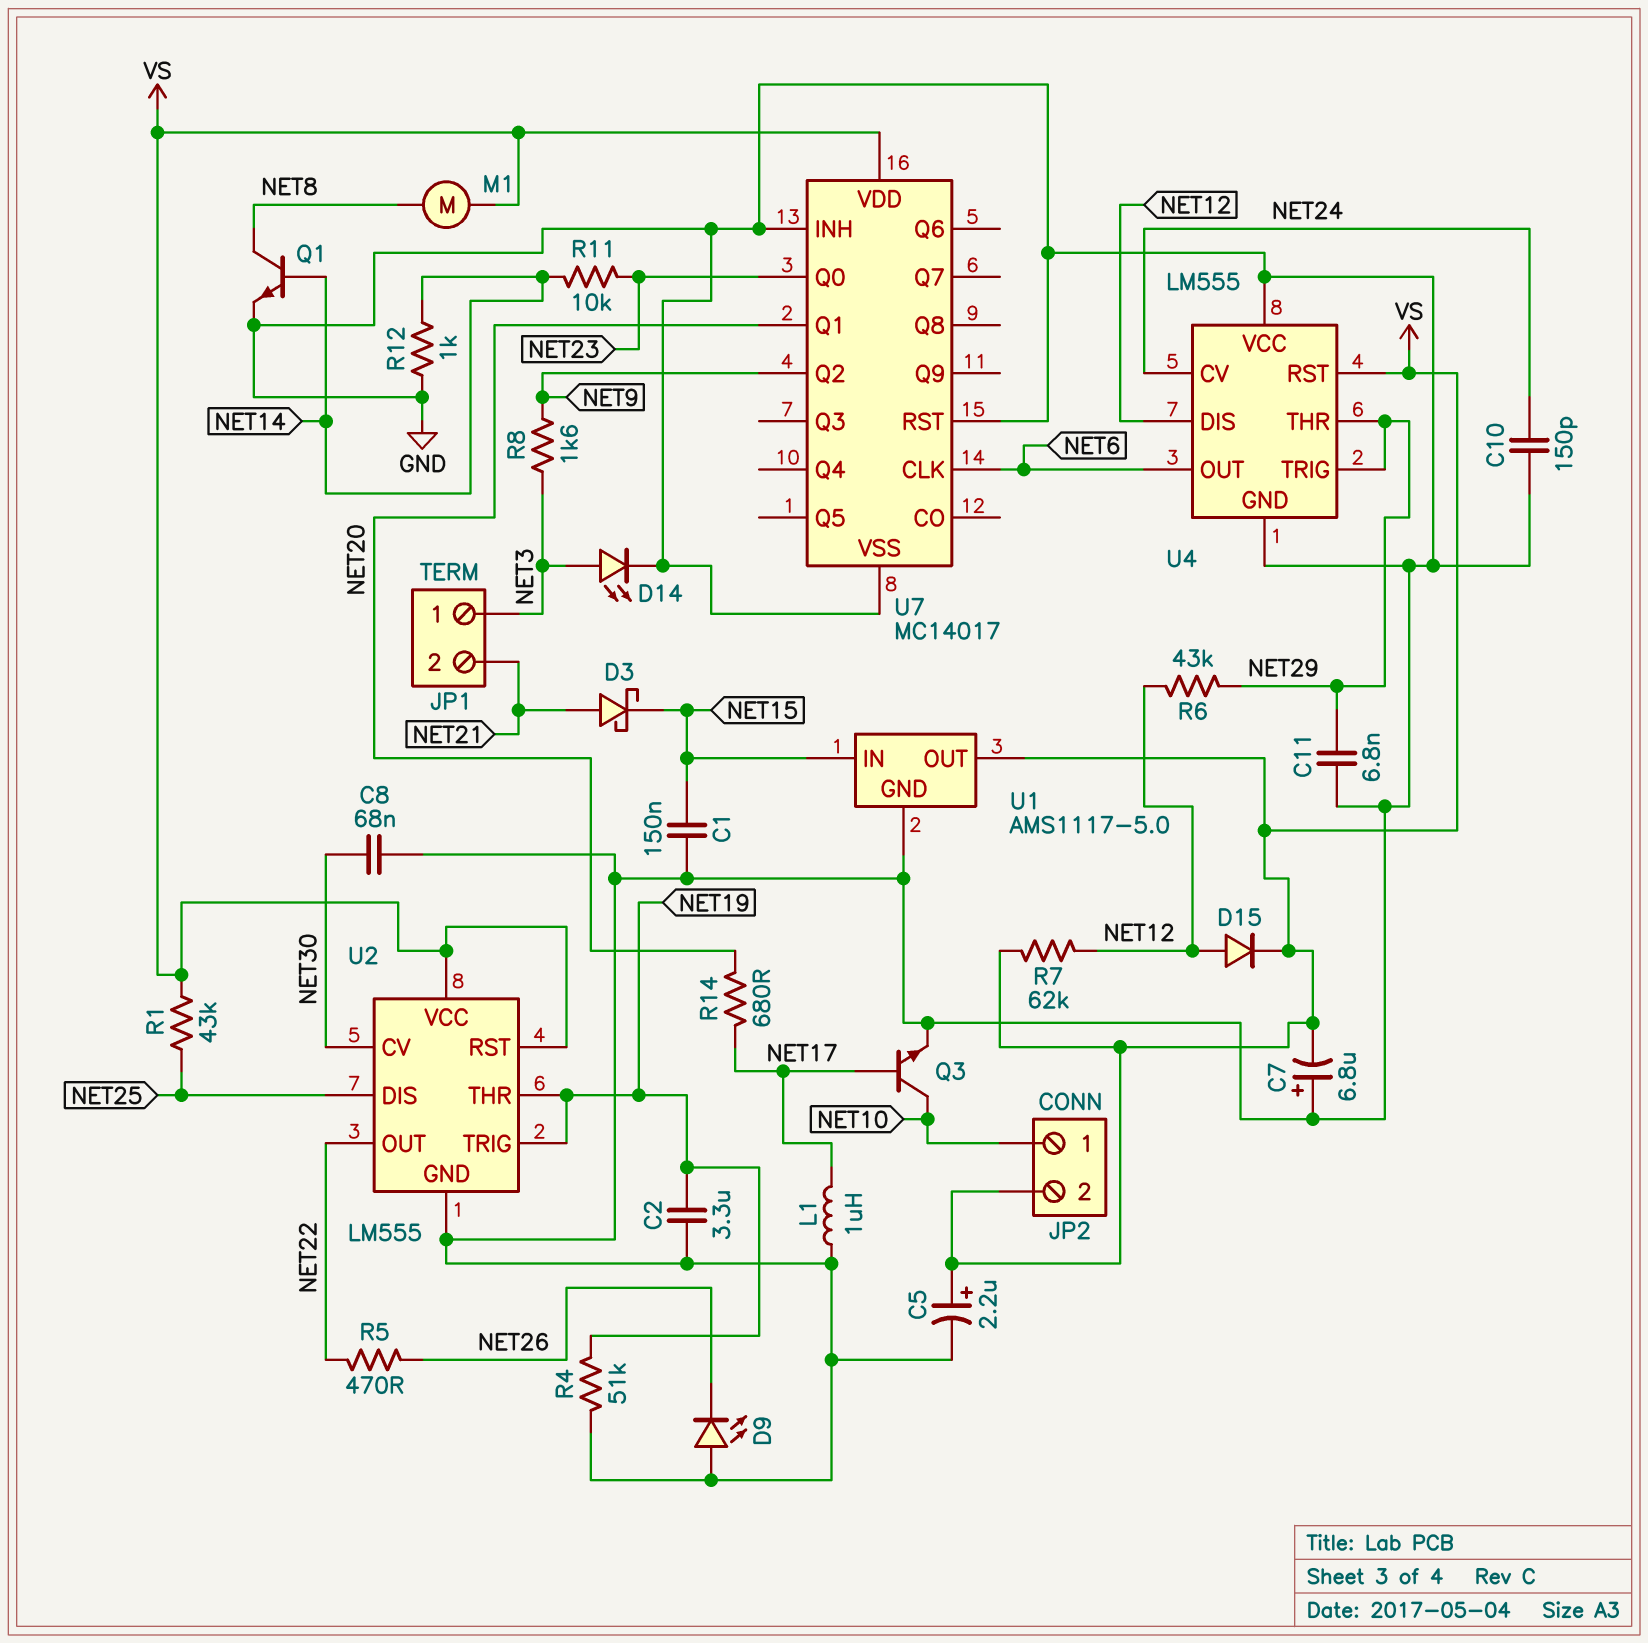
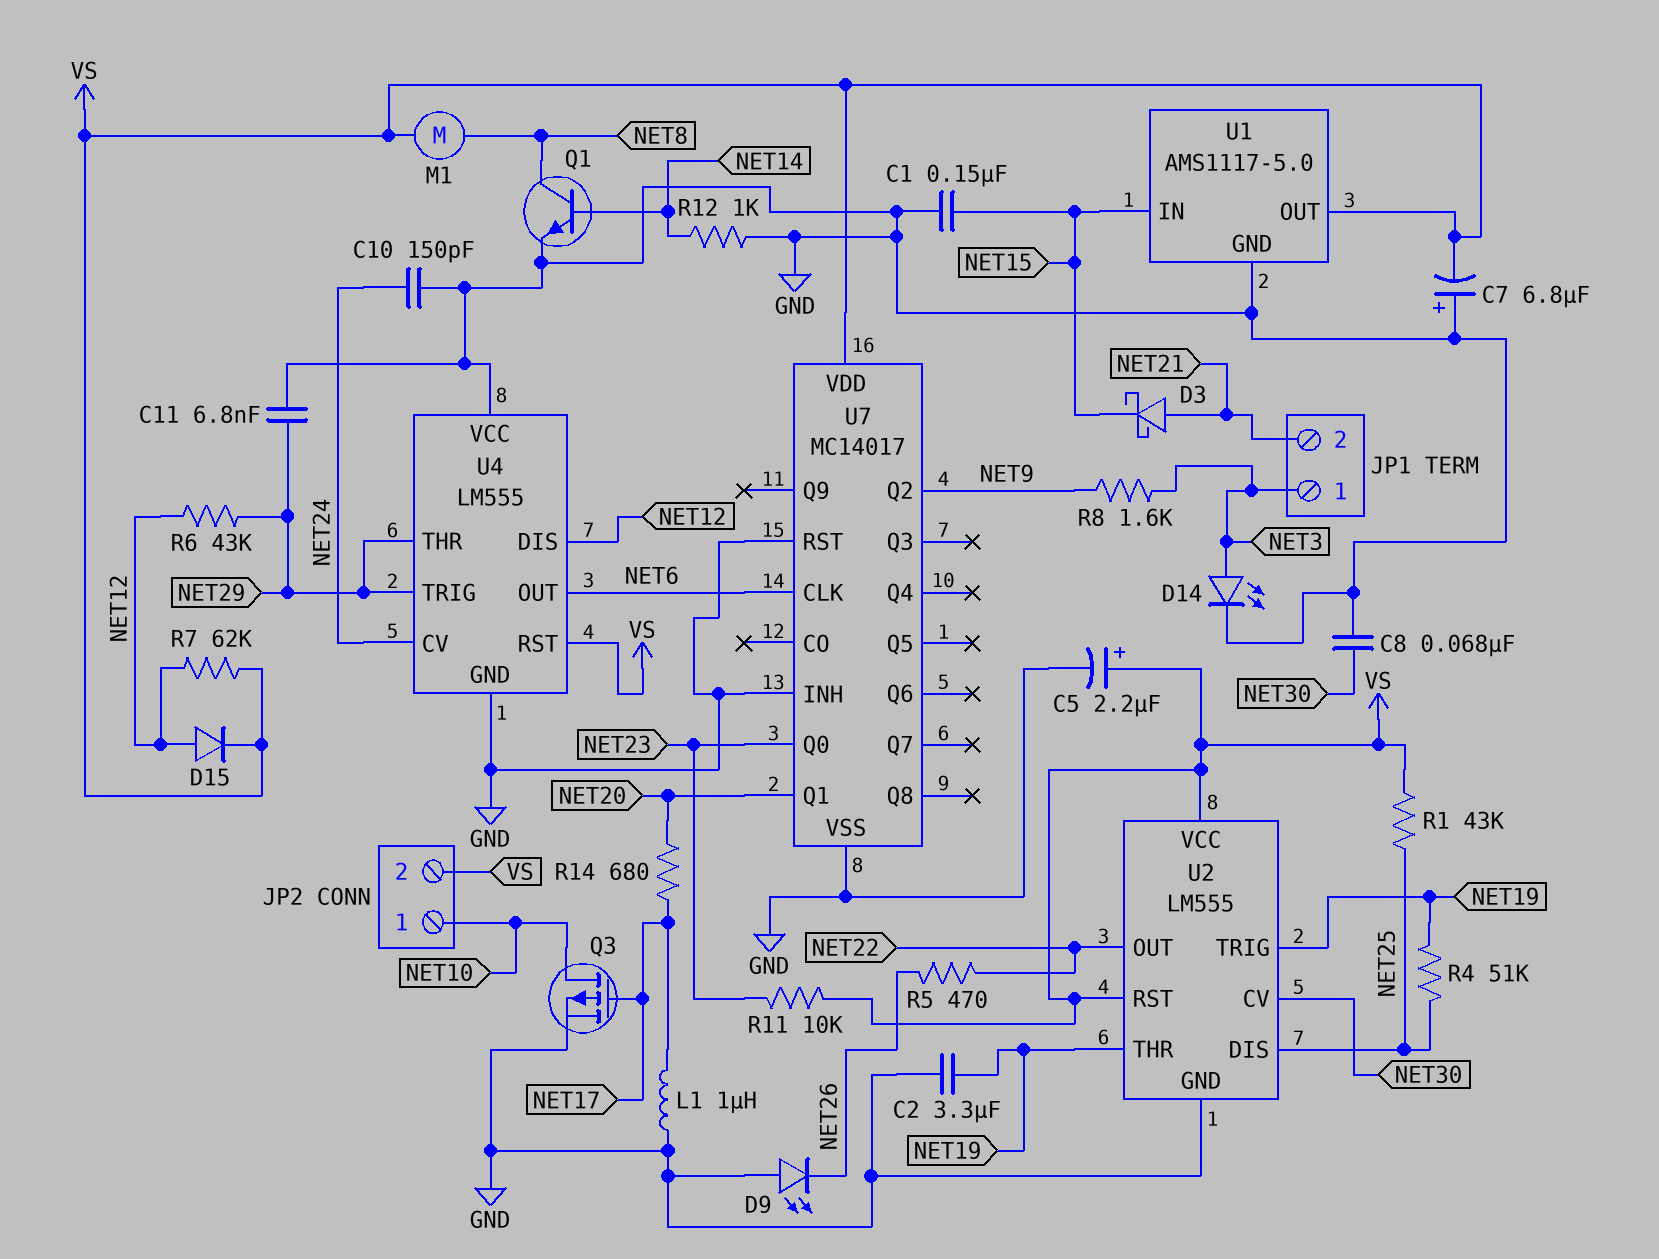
Q3: NPN (B NET17, C NET10, E GND) -> PMOS (G NET17, D NET10, S GND)
R4: 51k (GND, NET19) -> 51k (NET19, NET25)
R11: 10k (NET14, NET23) -> 10k (NET23, VS)

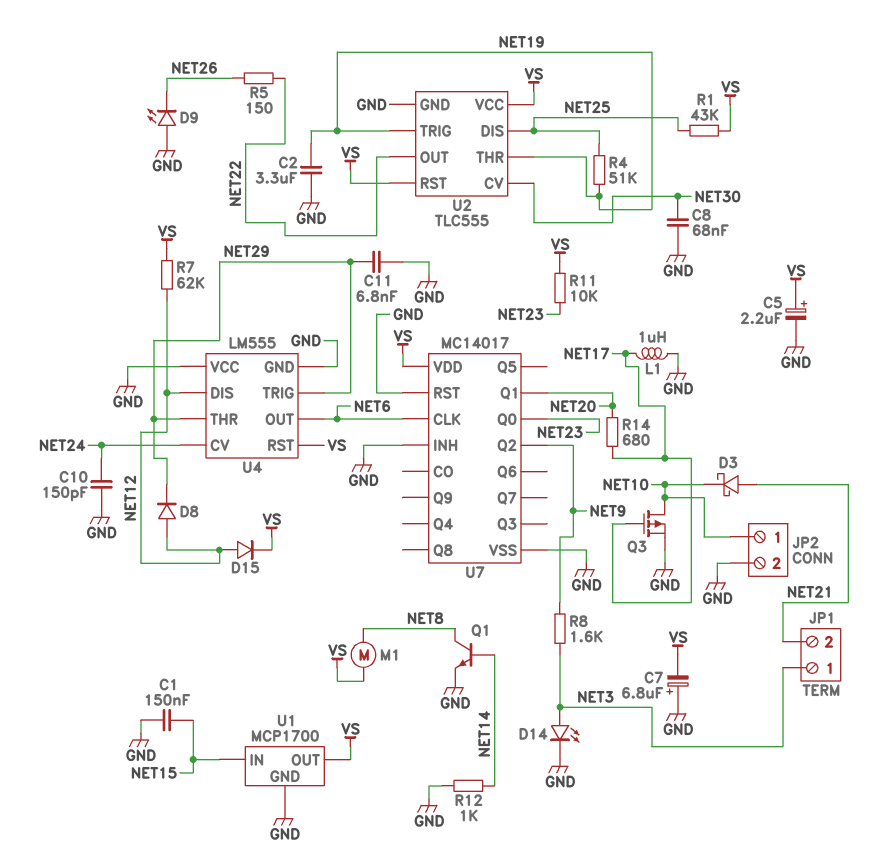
D3: schottky (A NET21, K NET15) -> schottky (A NET21, K NET10)
D8: none -> diode (A NET12, K NET29)
JP2 pin 2: VS -> GND
R5: 470 (NET22, NET26) -> 150 (NET22, NET26)
R6: 43k (NET12, NET29) -> none
U1: AMS1117-5.0 -> MCP1700
U2: LM555 -> TLC555

